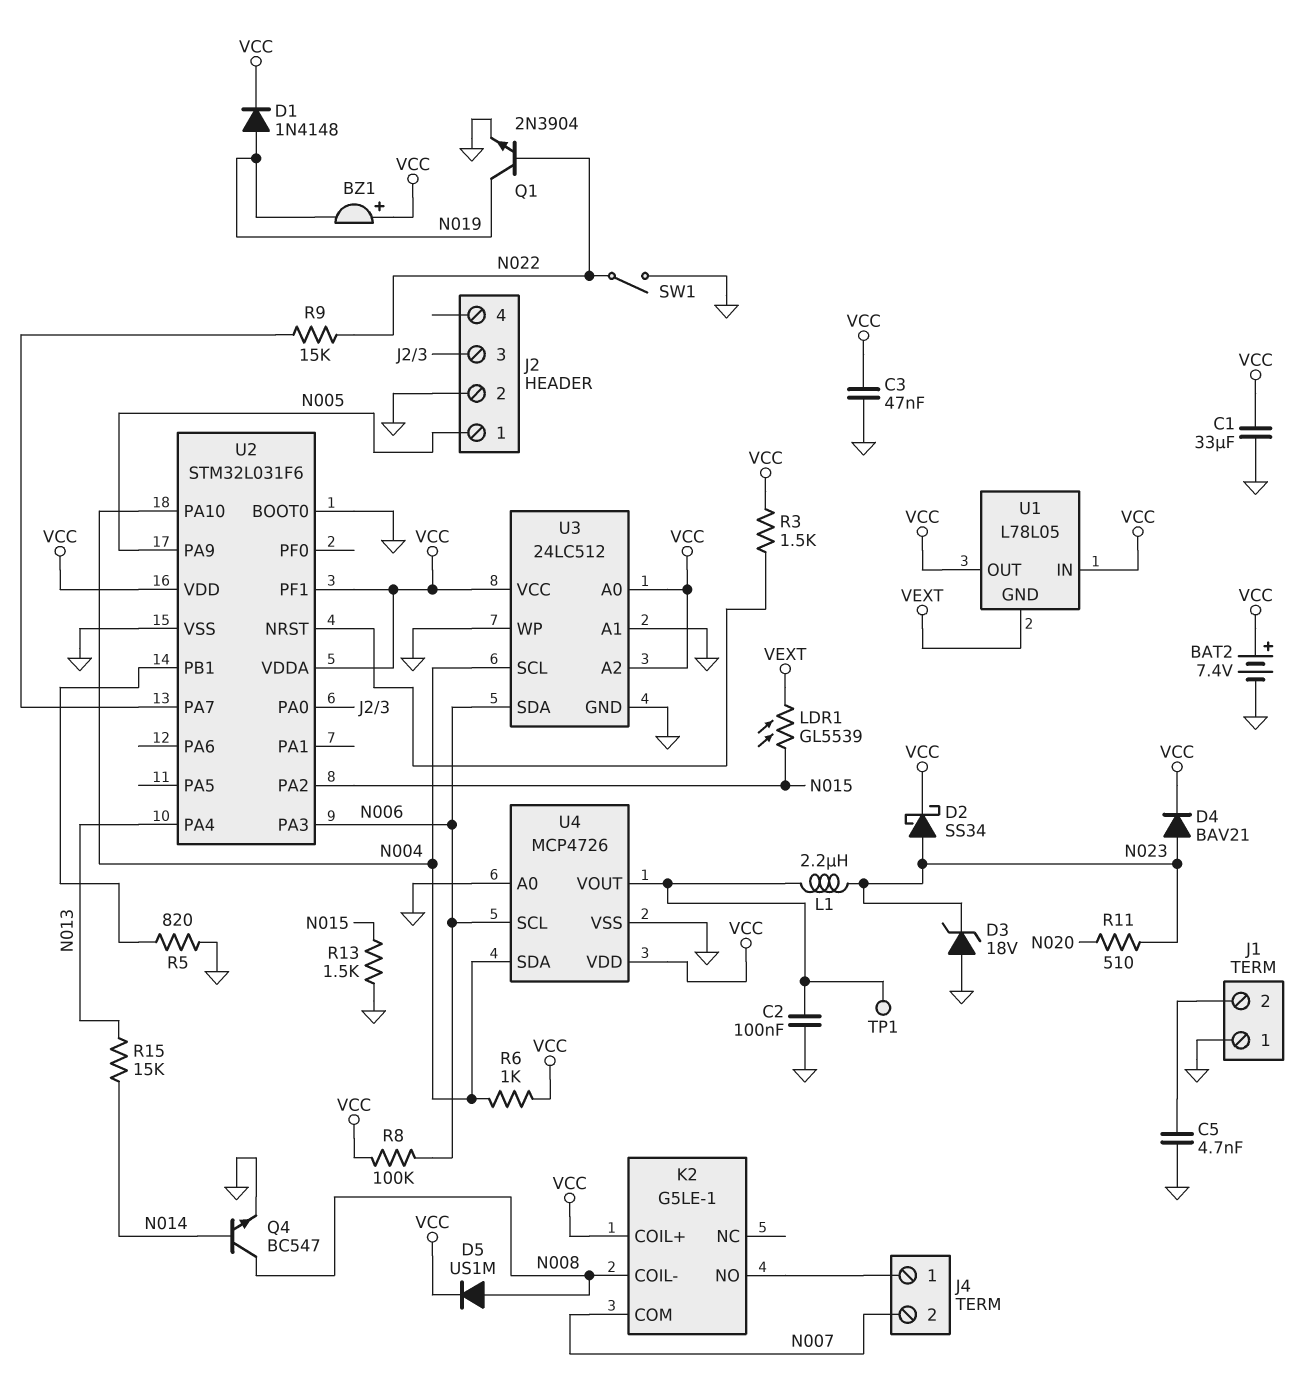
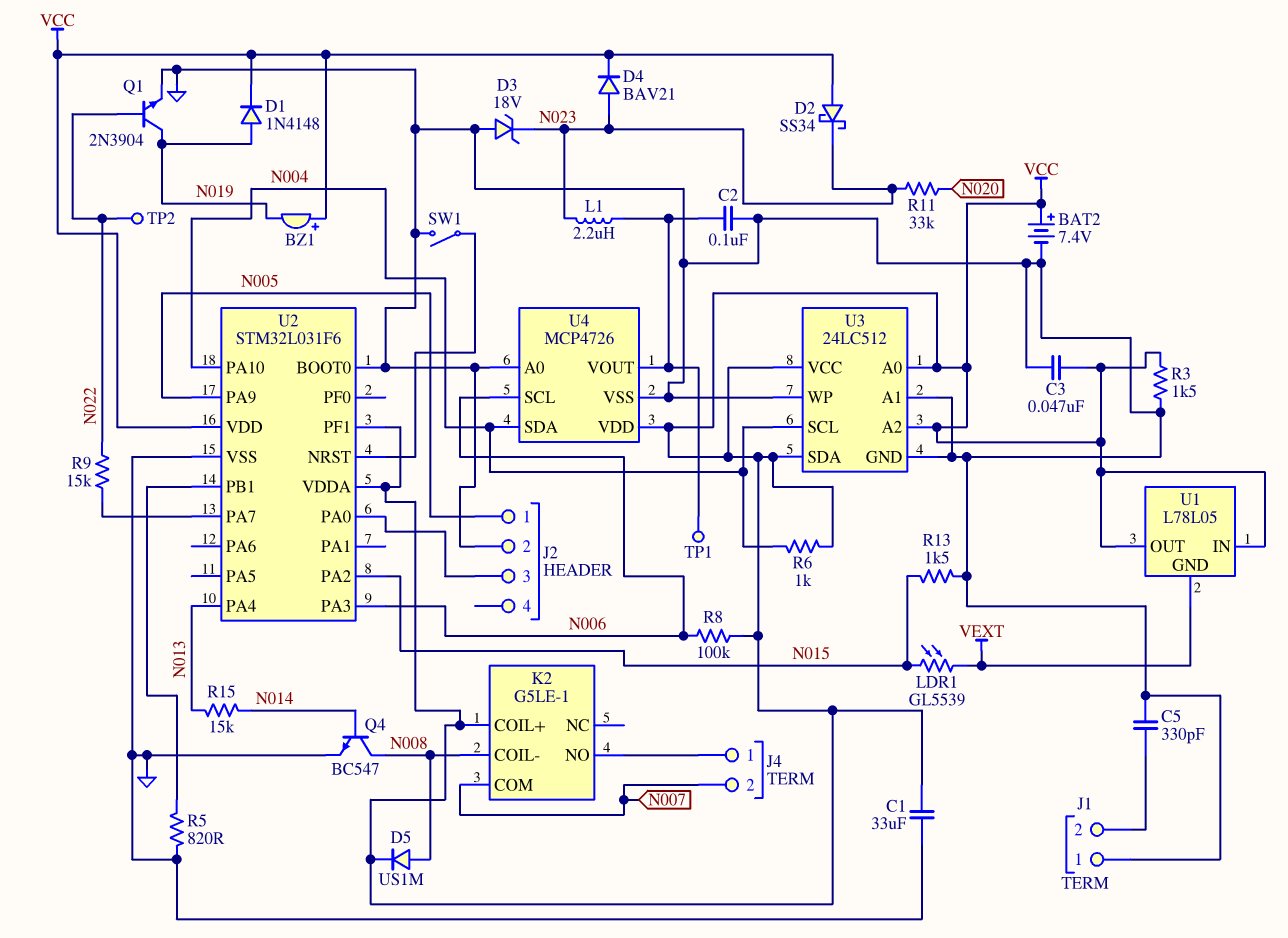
C5: 4.7nF (GND, J1/2) -> 330pF (GND, J1/2)
D2: schottky SS34 (A N023, K VCC) -> schottky SS34 (A VCC, K N023)
R3: 1.5k (U2/NRST, VCC) -> 1.5k (GND, VCC)
R11: 510 (N020, N023) -> 33k (N020, N023)
SW1: switch (GND, N022) -> switch (GND, U2/NRST)
TP2: none -> test point (N022)
U3 pin SDA: N006 -> VCC

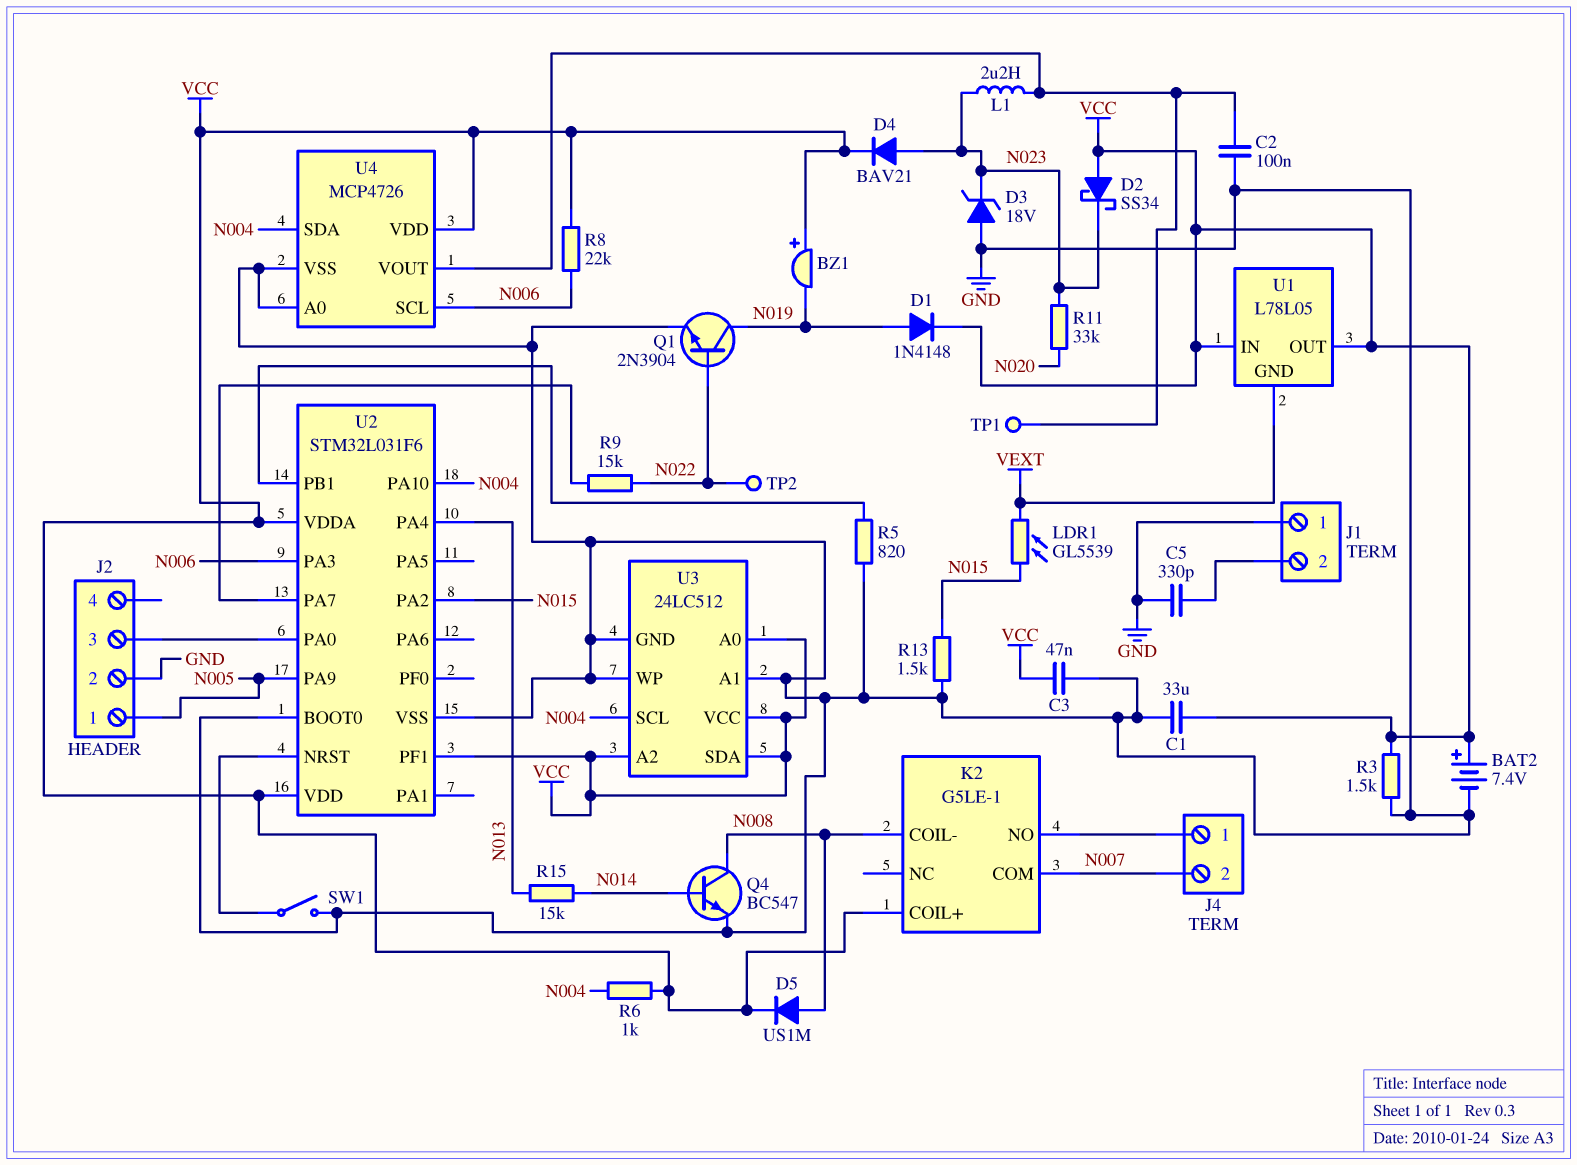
R8: 100k (N006, VCC) -> 22k (N006, VCC)

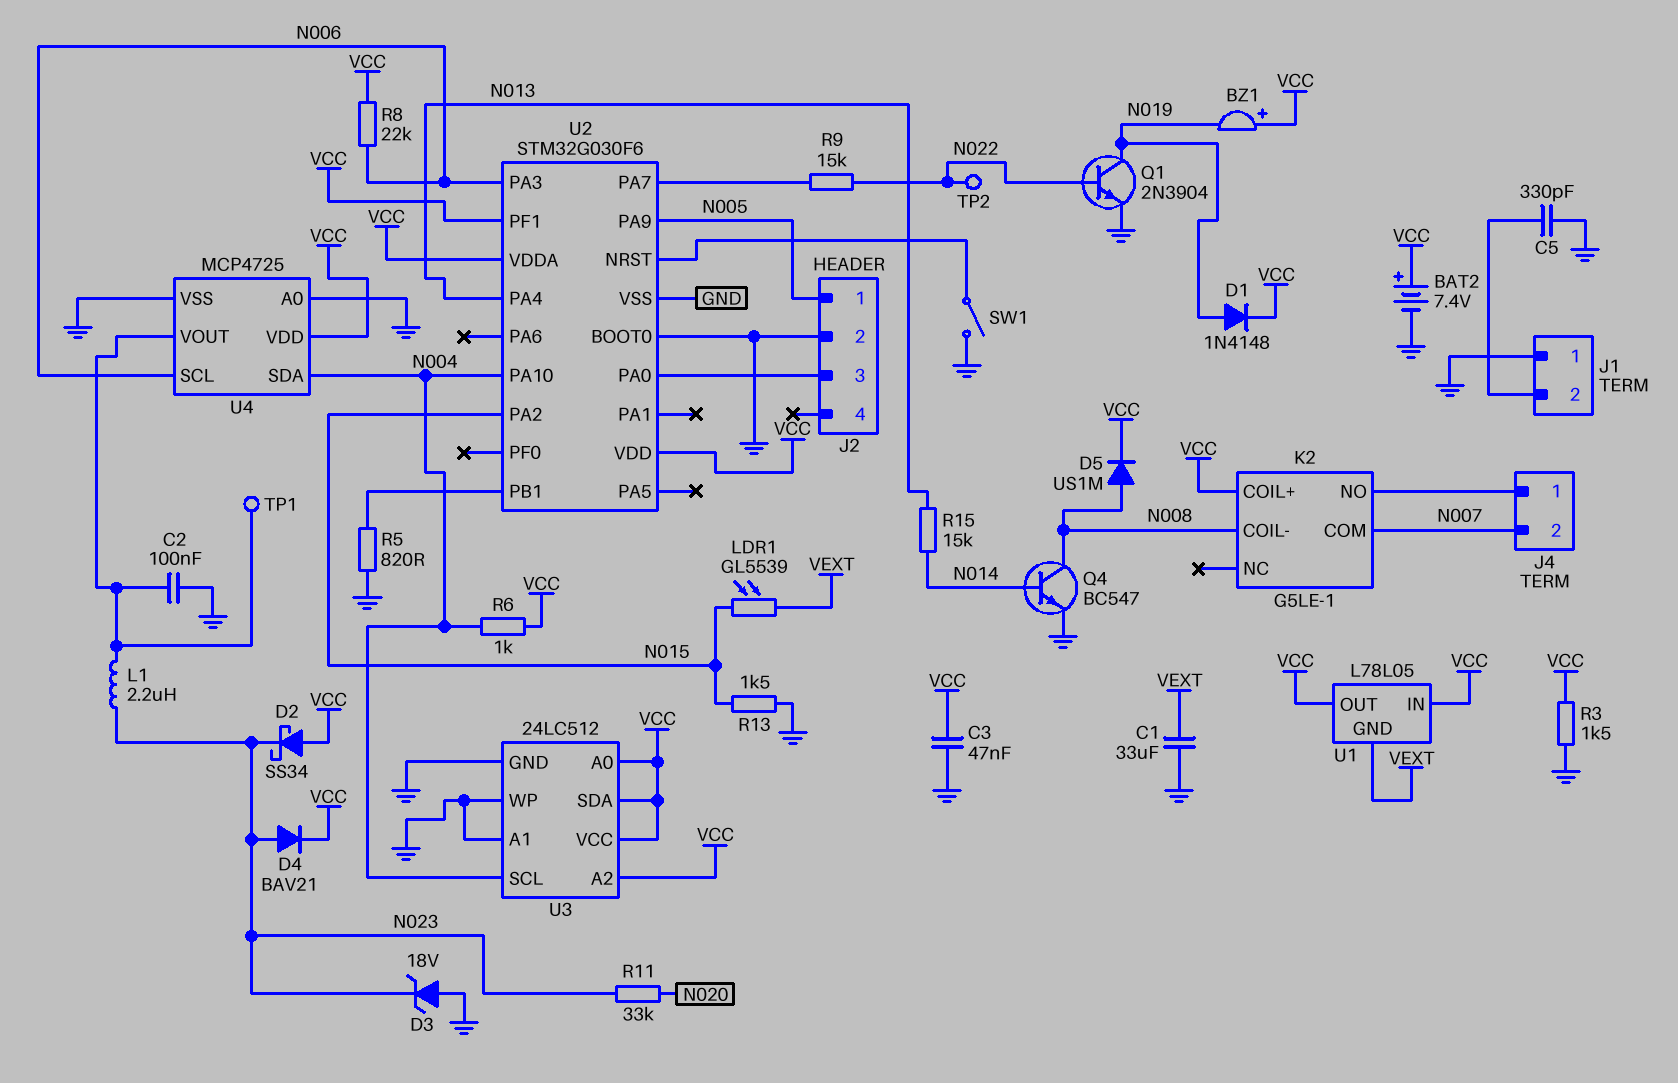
C1: 33uF (GND, VCC) -> 33uF (GND, VEXT)
U2: STM32L031F6 -> STM32G030F6
U4: MCP4726 -> MCP4725

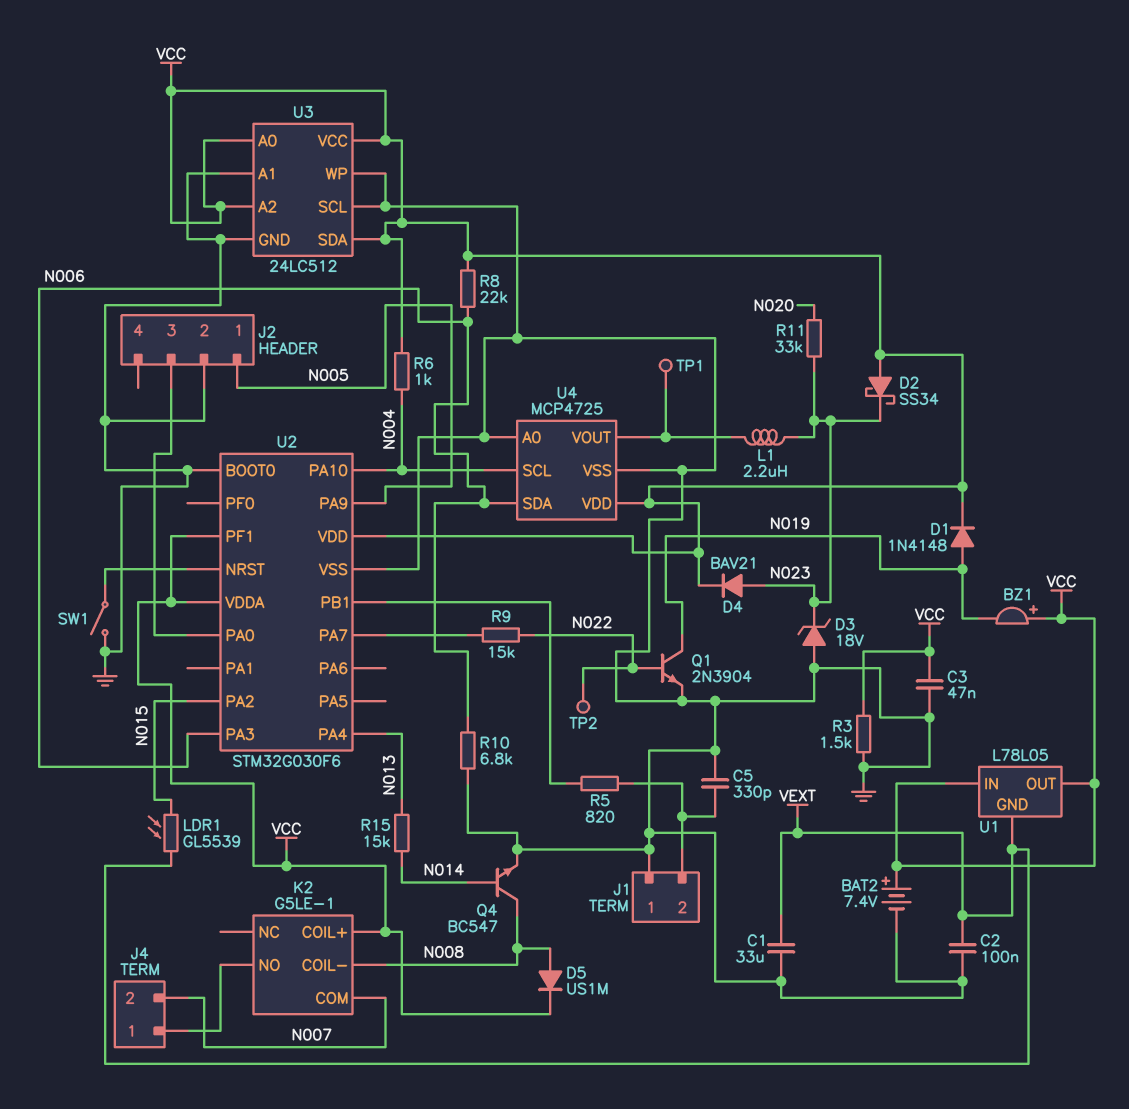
C2: 100nF (GND, U4/VOUT) -> 100nF (GND, VEXT)
R5: 820 (GND, U2/PB1) -> 820 (J1/2, U2/PB1)
R10: none -> 6.8k (GND, N006)
R13: 1.5k (GND, N015) -> none
U3 pin SCL: N004 -> GND
U4 pin SCL: N006 -> N004
U4 pin SDA: N004 -> N006

